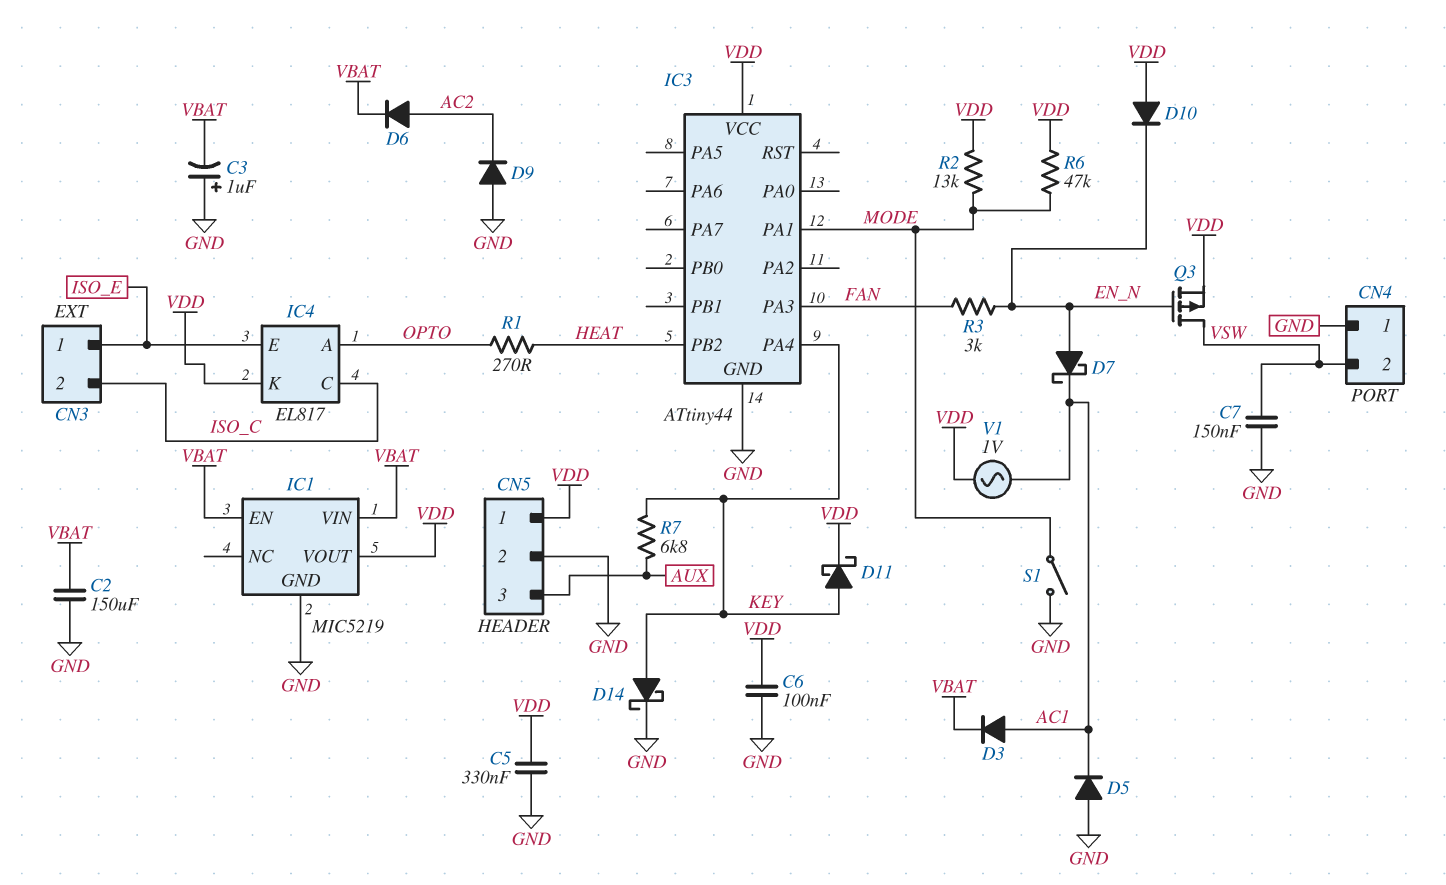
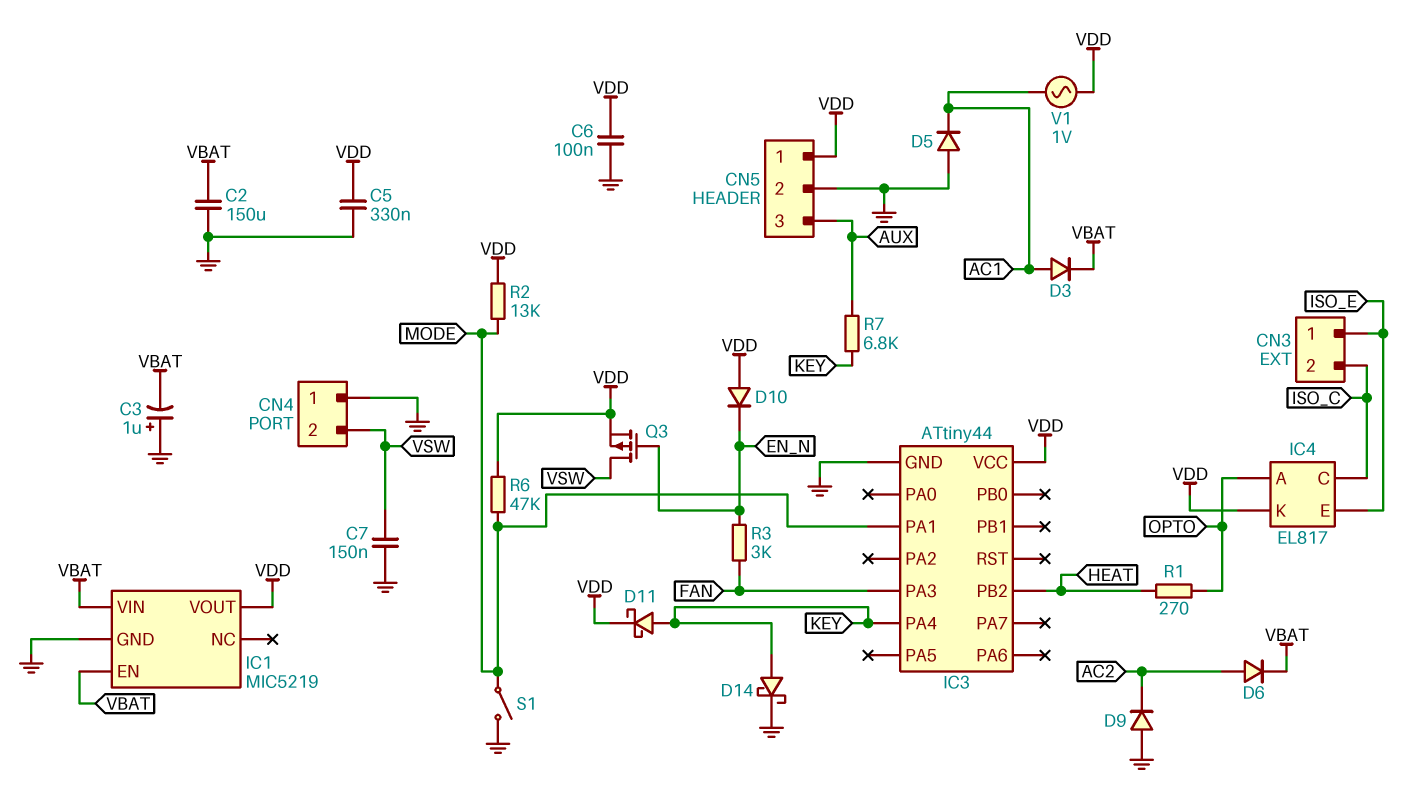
D7: schottky (A EN_N, K AC1) -> none

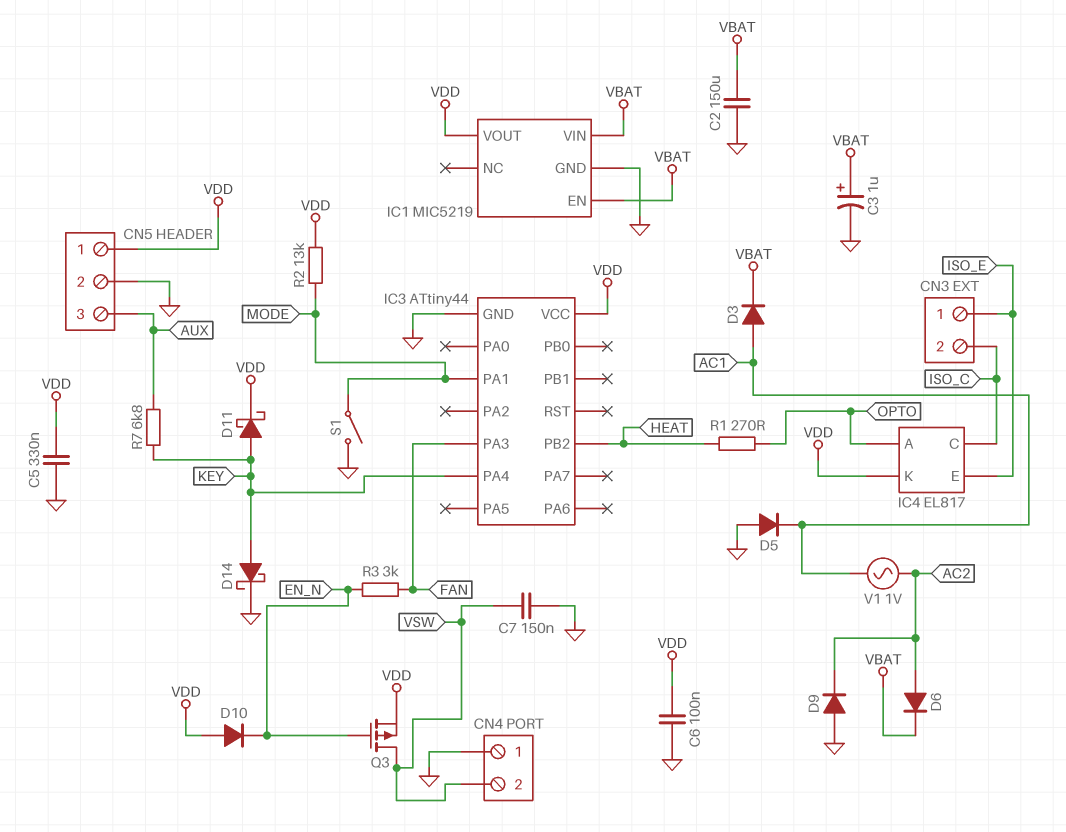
C3: 1uF (plus GND, minus VBAT) -> 1uF (plus VBAT, minus GND)
R6: 47k (MODE, VDD) -> none
V1: AC 1V (AC1, VDD) -> AC 1V (AC1, AC2)

